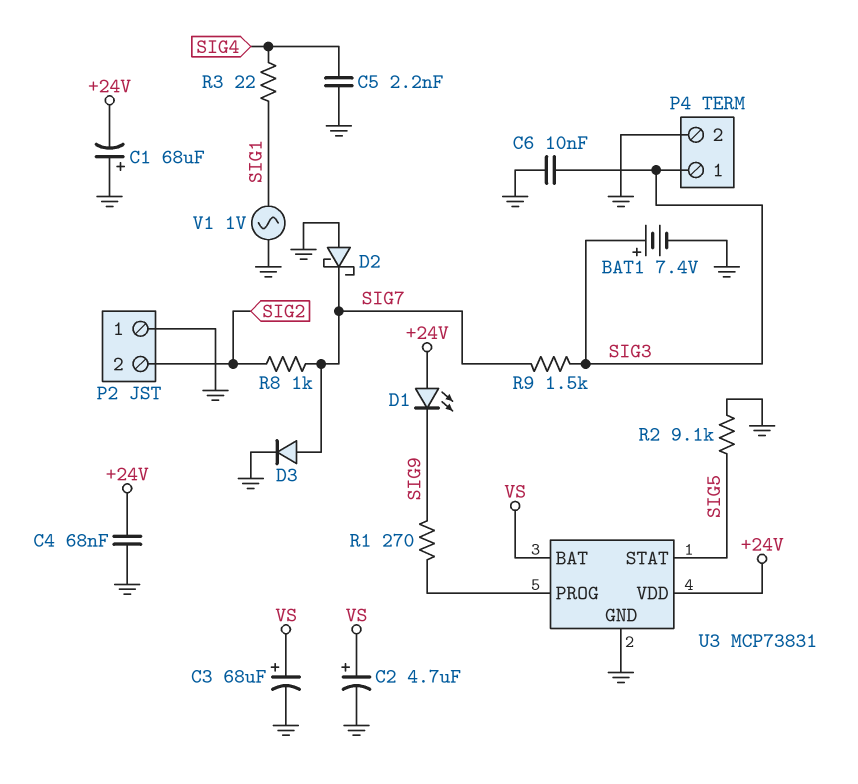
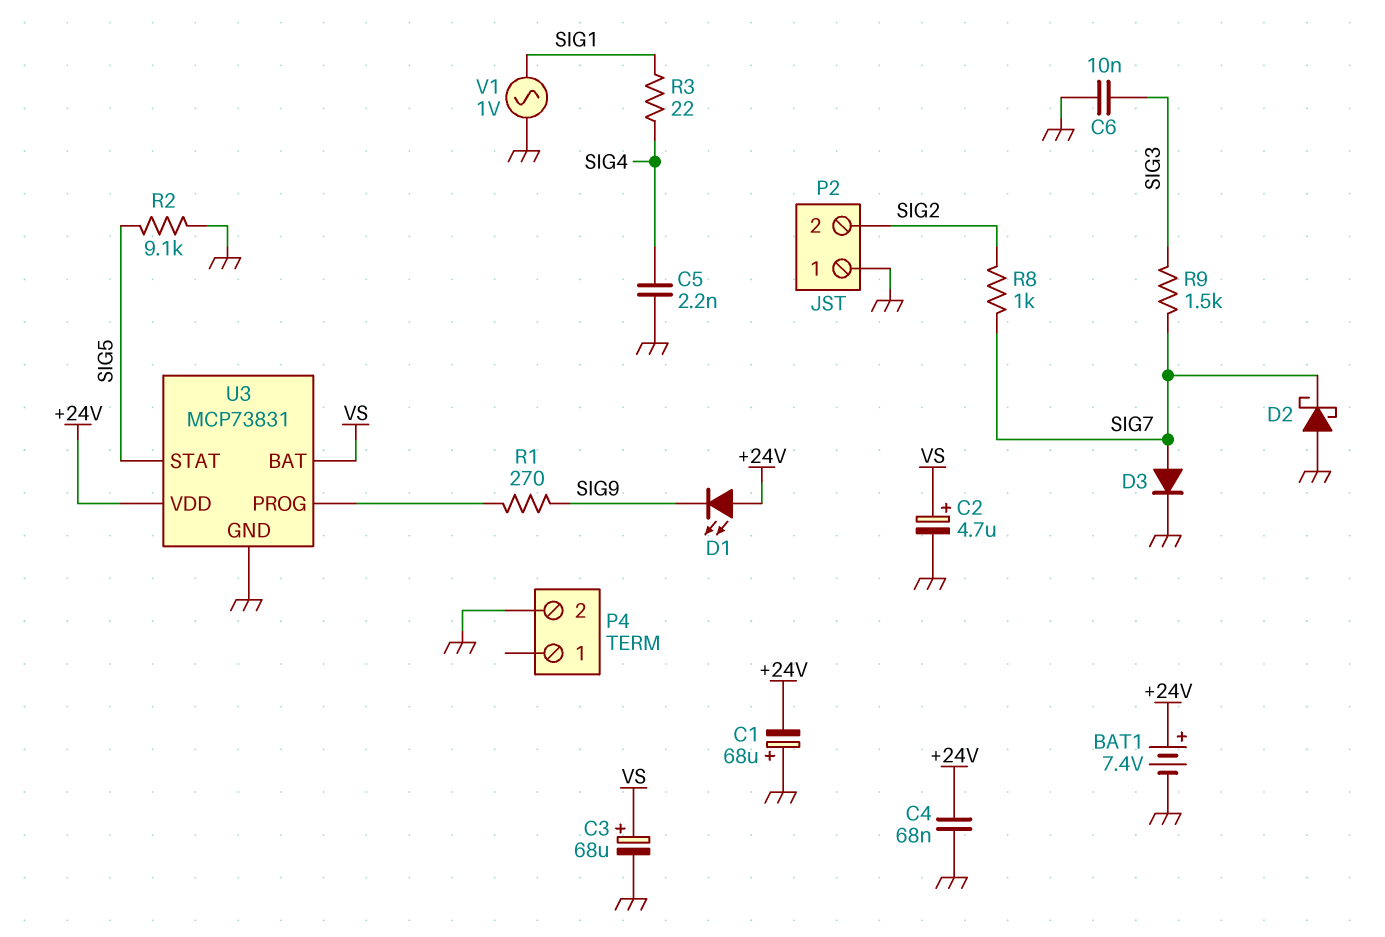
BAT1: 7.4V (plus SIG3, minus GND) -> 7.4V (plus +24V, minus GND)
P4 pin 1: SIG3 -> none

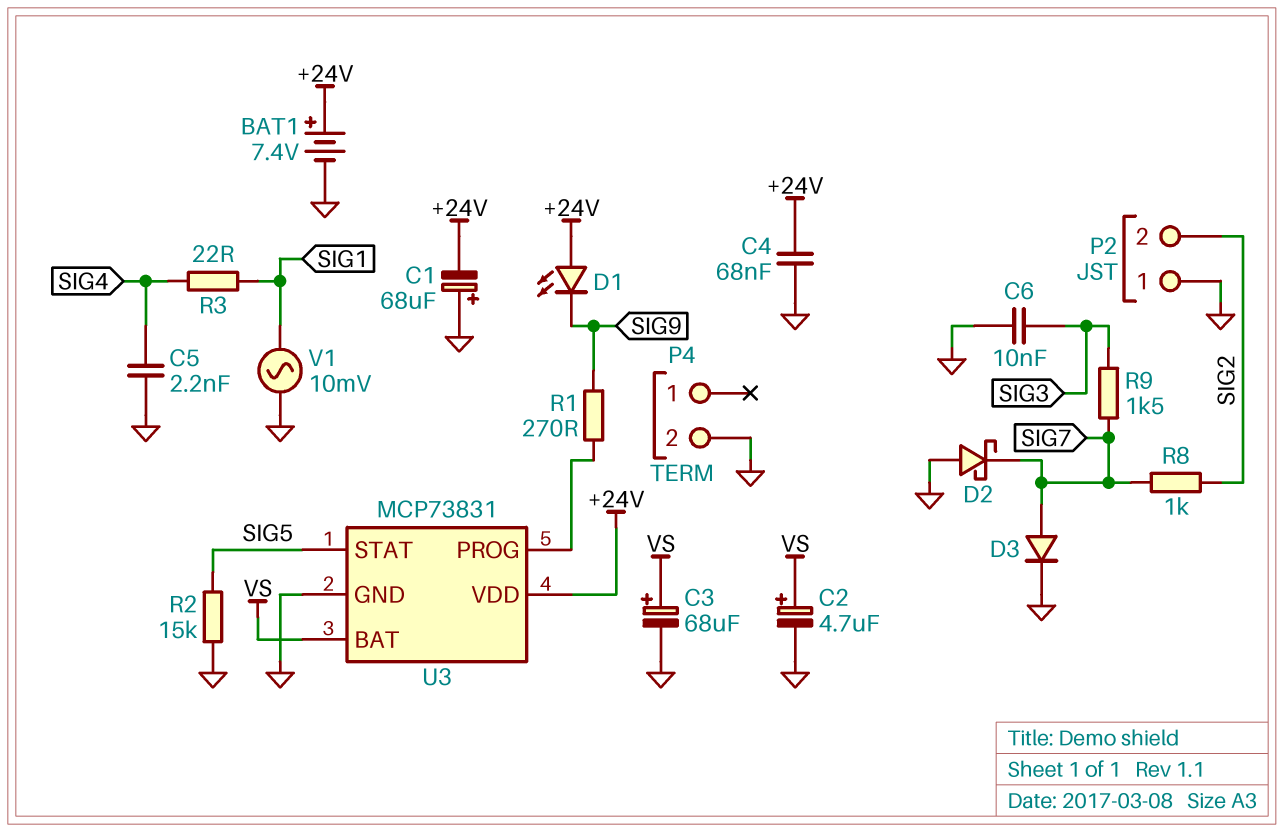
R2: 9.1k (GND, SIG5) -> 15k (GND, SIG5)
V1: AC 1V (GND, SIG1) -> AC 10mV (GND, SIG1)

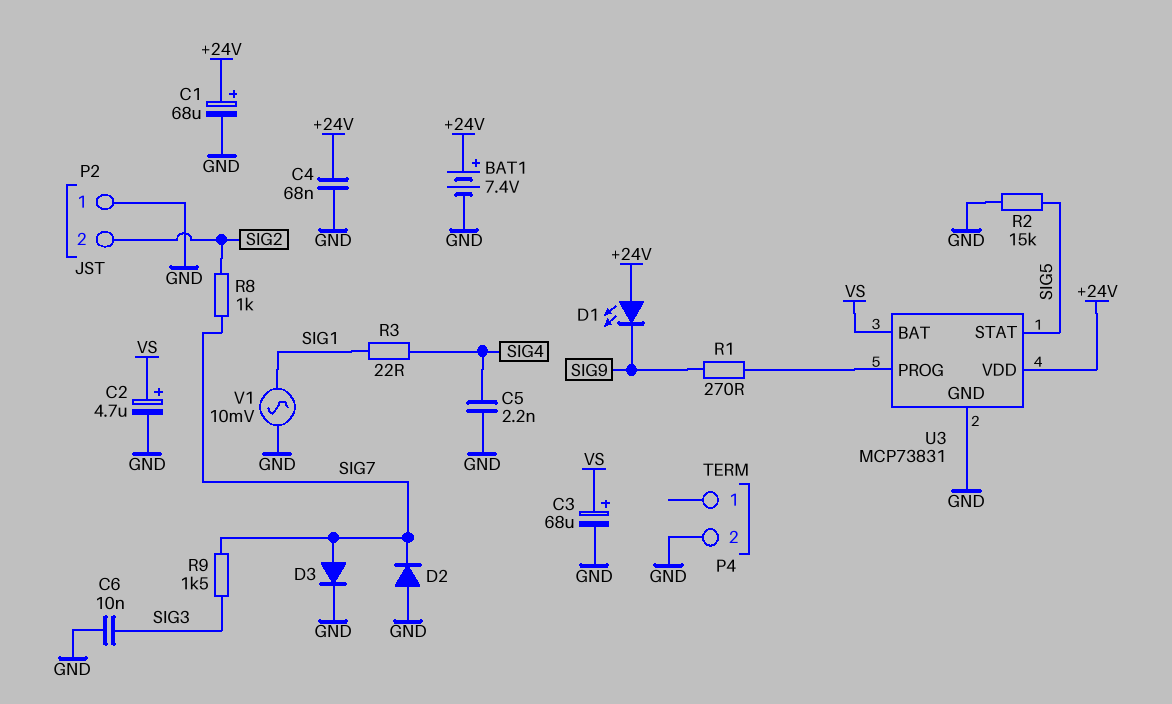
C1: 68uF (plus GND, minus +24V) -> 68uF (plus +24V, minus GND)
D2: schottky (A GND, K SIG7) -> diode (A GND, K SIG7)

